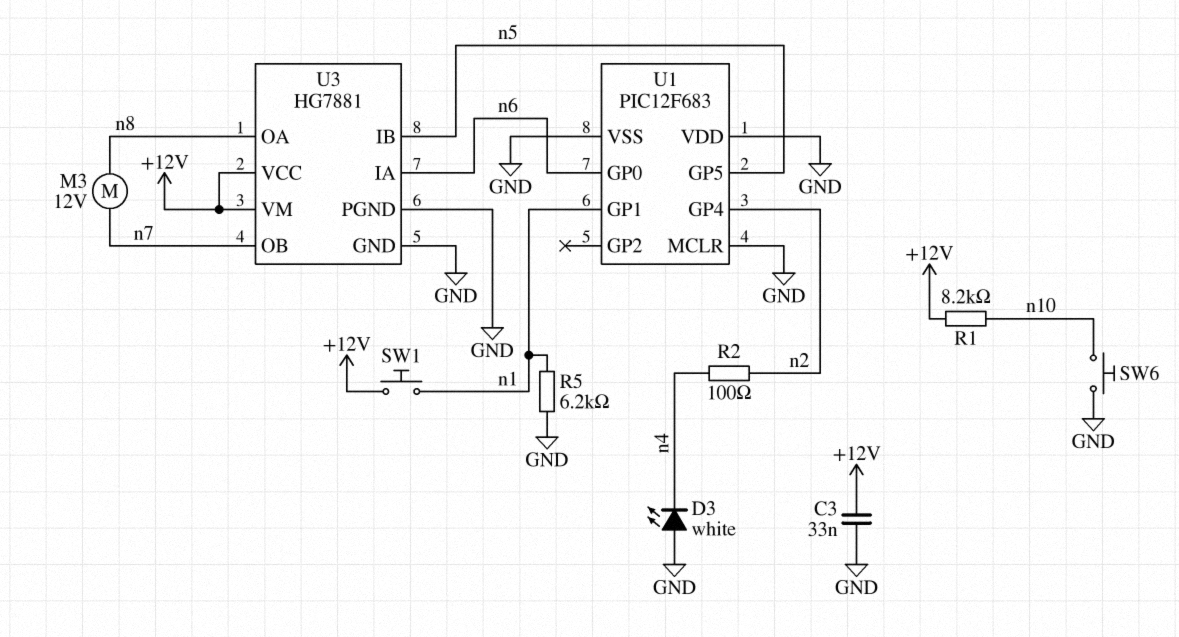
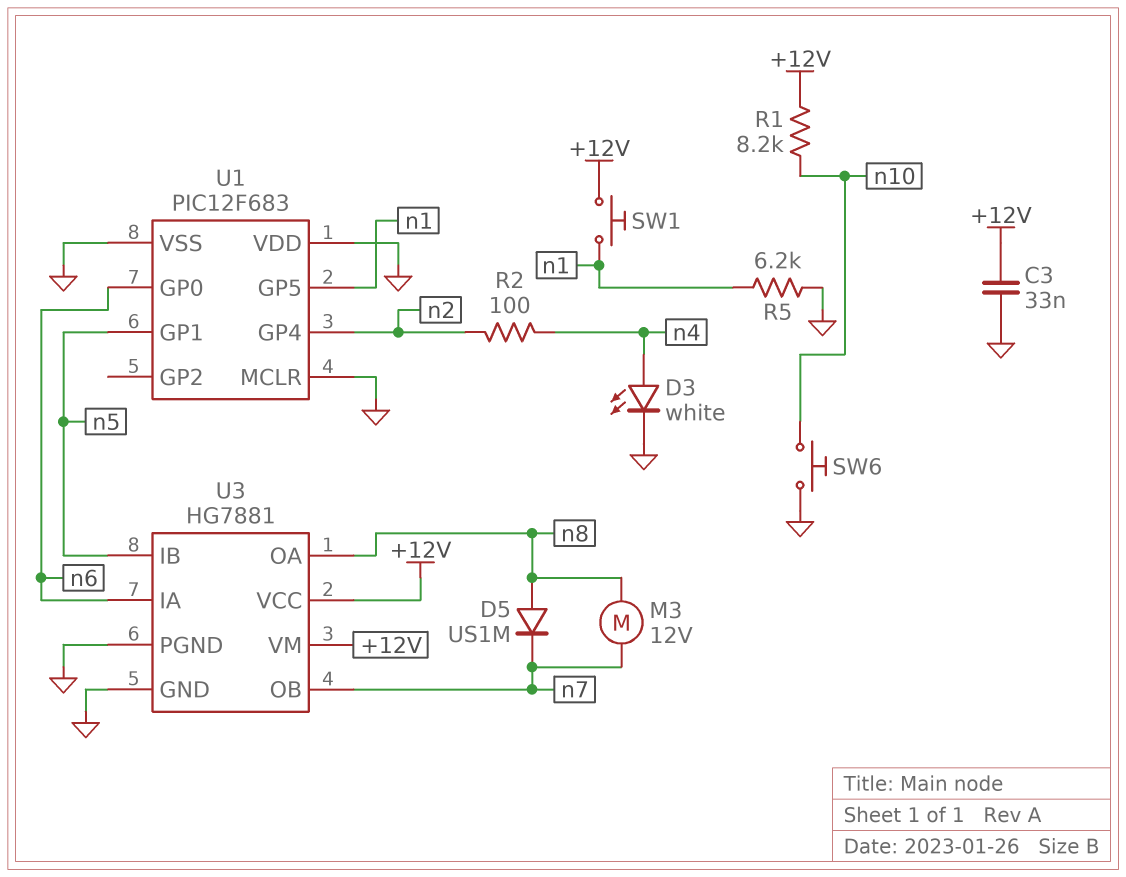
D3: LED white (A GND, K n4) -> LED white (A n4, K GND)
D5: none -> diode US1M (A n8, K n7)
U1 pin GP1: n1 -> n5
U1 pin GP5: n5 -> n1

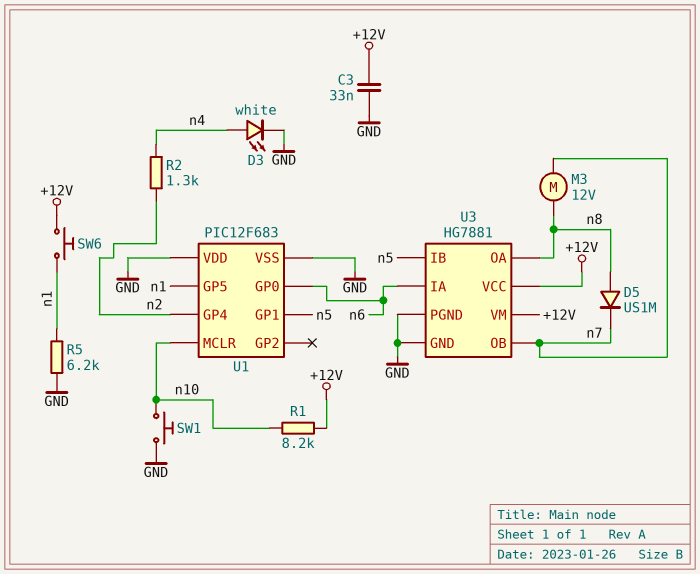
R2: 100 (n2, n4) -> 1.3k (n2, n4)
SW1: button (+12V, n1) -> button (GND, n10)
SW6: button (GND, n10) -> button (+12V, n1)
U1 pin MCLR: GND -> n10

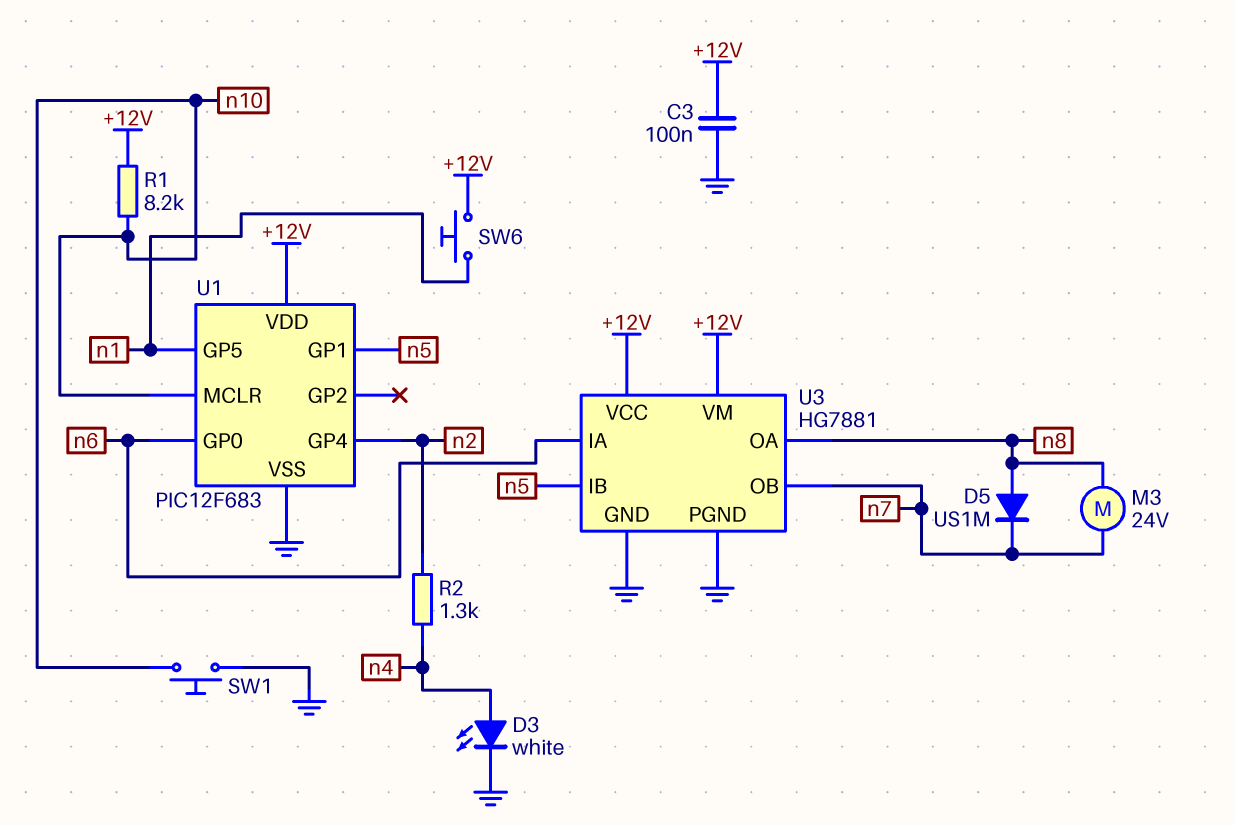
C3: 33nF (+12V, GND) -> 100nF (+12V, GND)
M3: motor 12V (n7, n8) -> motor 24V (n7, n8)
R5: 6.2k (GND, n1) -> none
U1 pin VDD: GND -> +12V

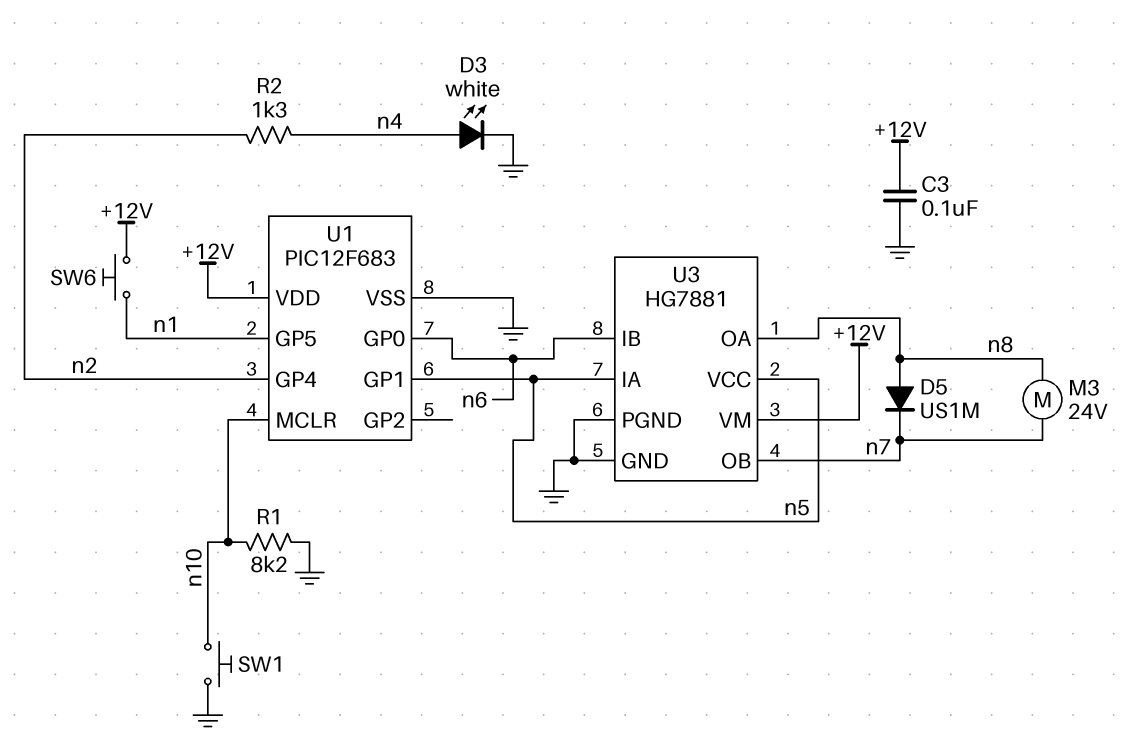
R1: 8.2k (+12V, n10) -> 8.2k (GND, n10)
U3 pin IA: n6 -> n5
U3 pin IB: n5 -> n6
U3 pin VCC: +12V -> n5

